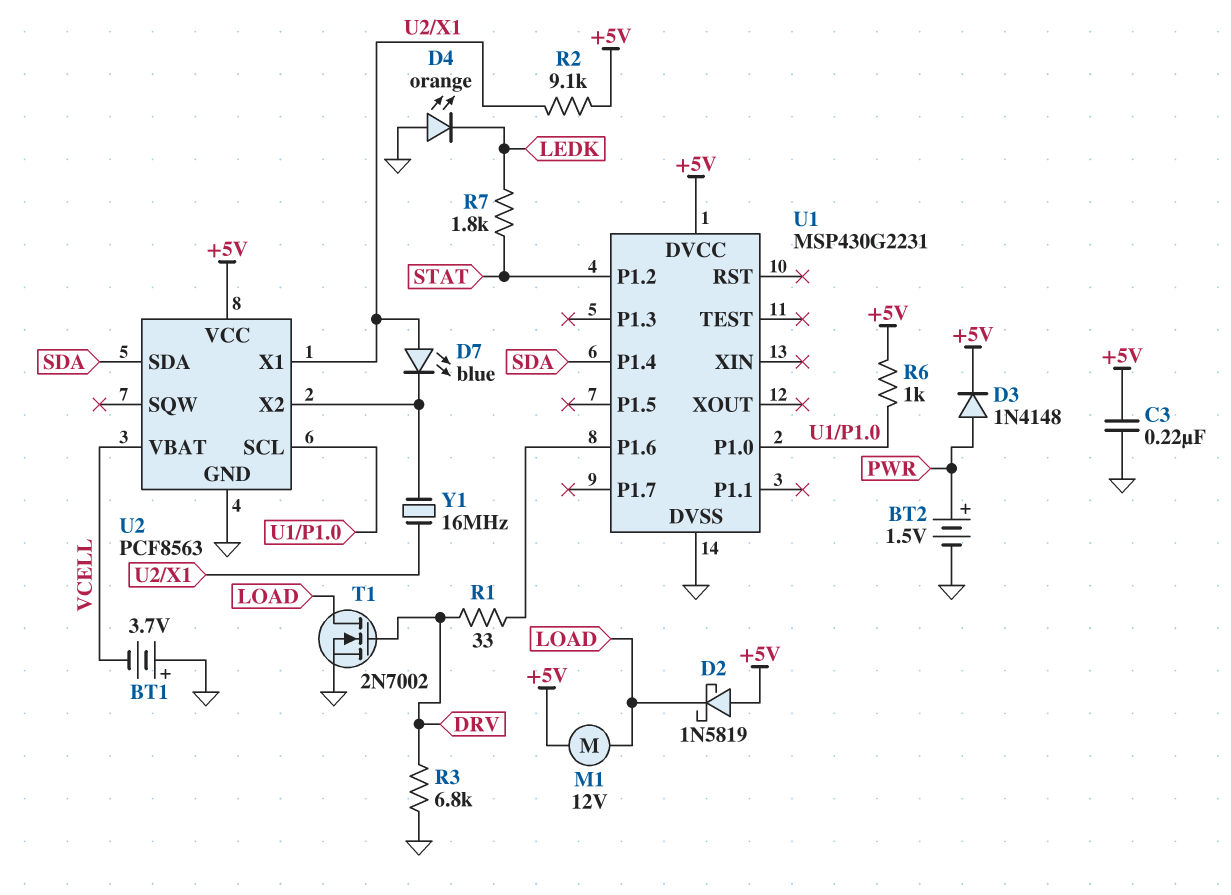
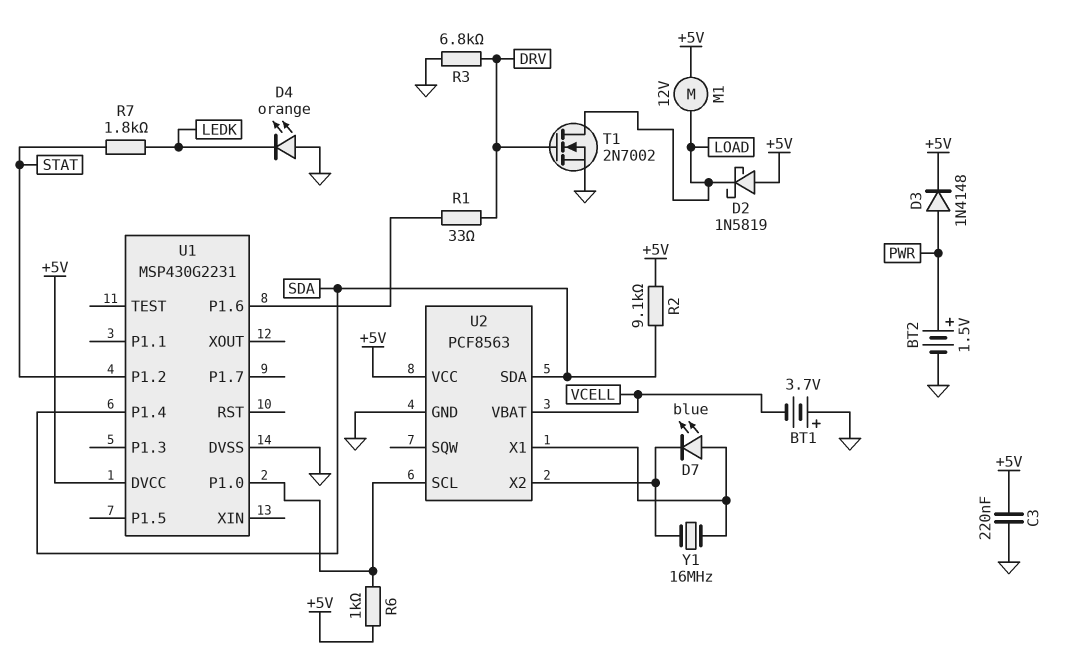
R2: 9.1k (+5V, U2/X1) -> 9.1k (+5V, SDA)

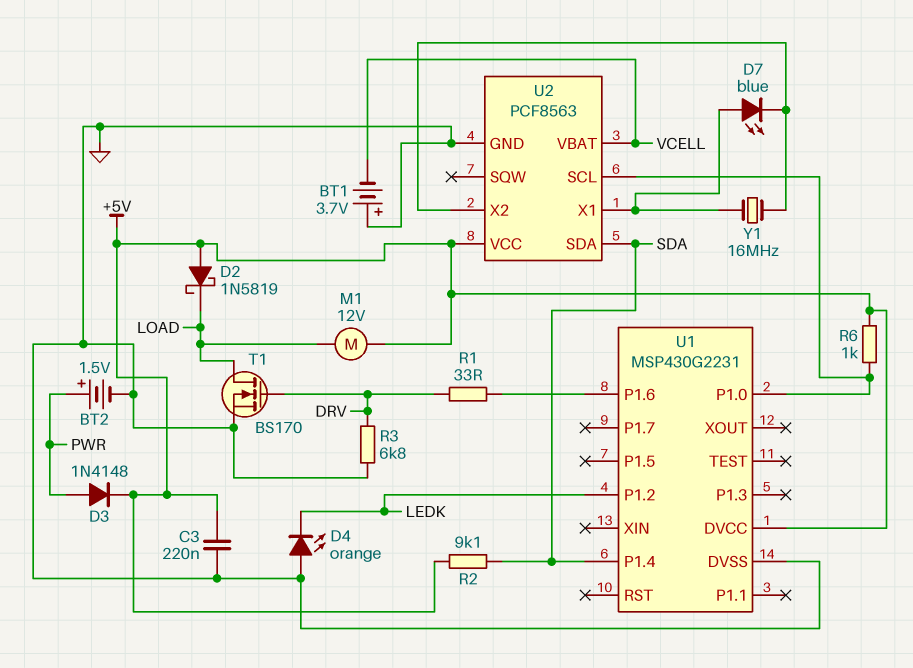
R7: 1.8k (LEDK, STAT) -> none
T1: NMOS 2N7002 (G DRV, D LOAD, S GND) -> NMOS BS170 (G DRV, D LOAD, S GND)
U1 pin P1.2: STAT -> LEDK

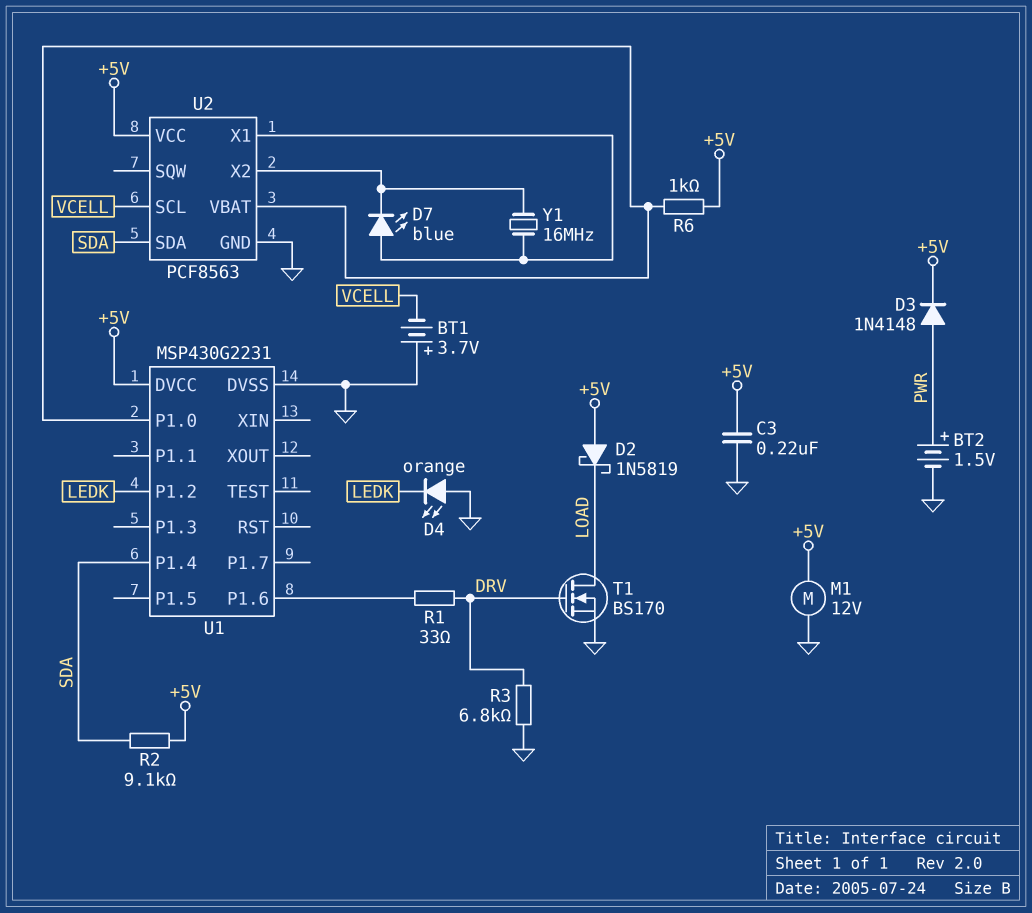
M1: motor 12V (+5V, LOAD) -> motor 12V (+5V, GND)
U2 pin SCL: U1/P1.0 -> VCELL
U2 pin VBAT: VCELL -> U1/P1.0

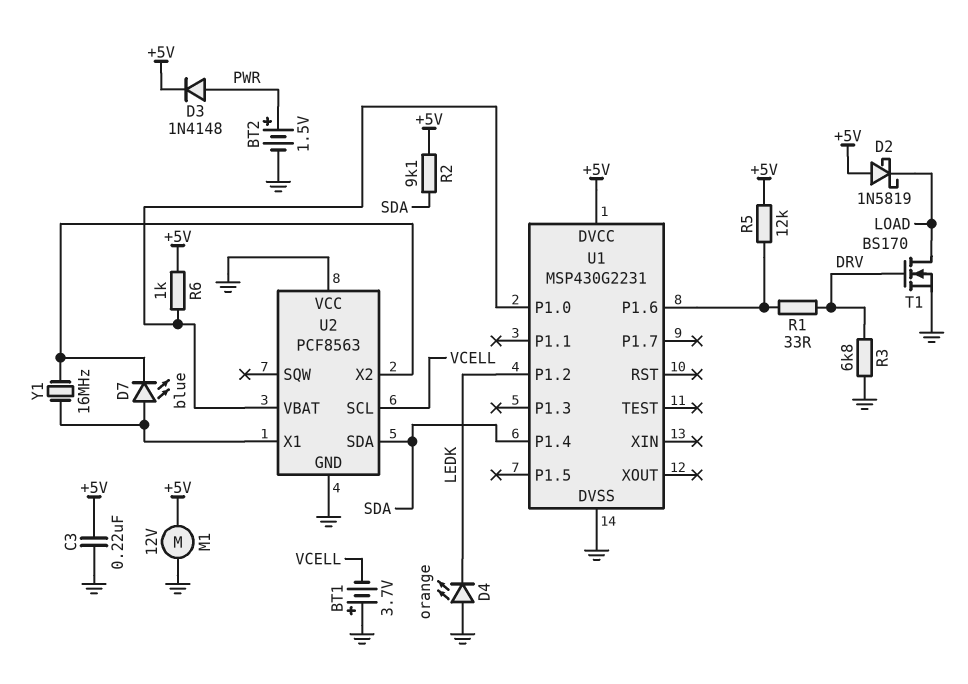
R5: none -> 12k (+5V, U1/P1.6)
U2 pin VCC: +5V -> GND

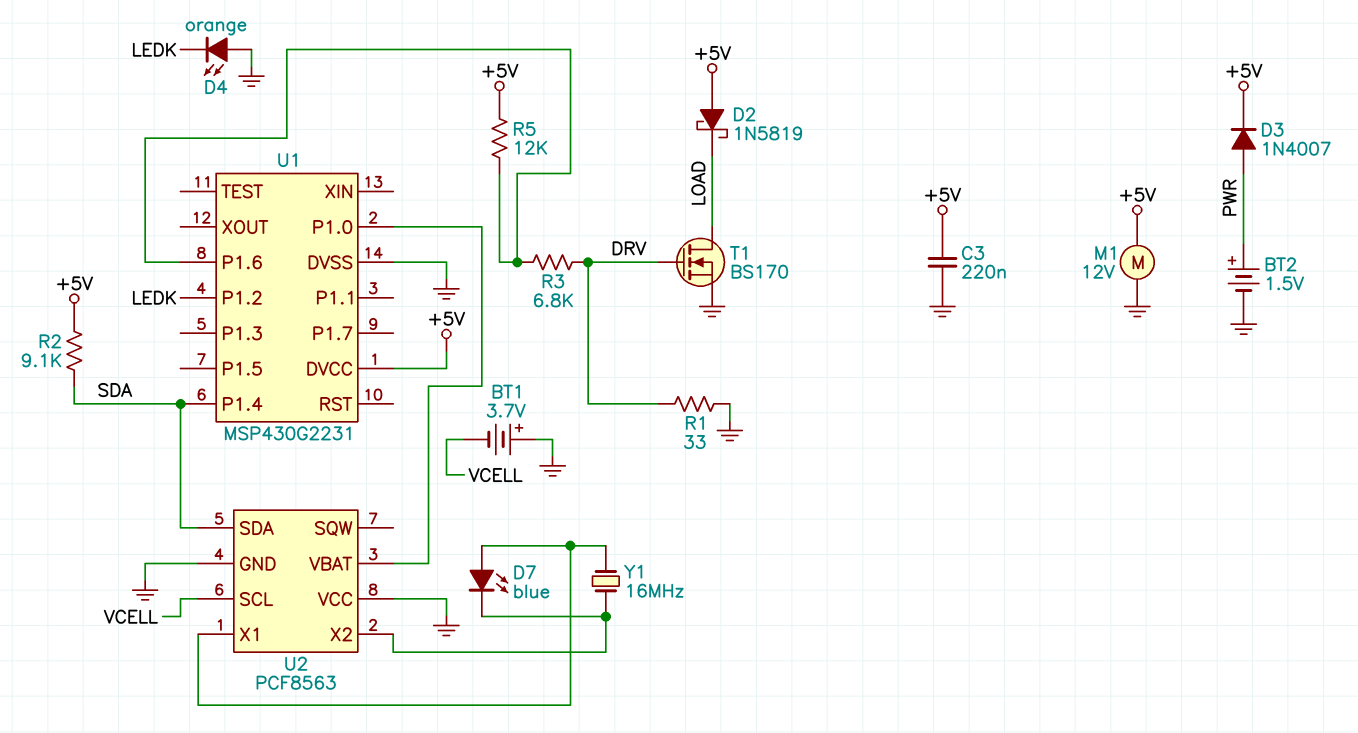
D3: diode 1N4148 (A PWR, K +5V) -> diode 1N4007 (A PWR, K +5V)
R1: 33 (DRV, U1/P1.6) -> 33 (DRV, GND)
R3: 6.8k (DRV, GND) -> 6.8k (DRV, U1/P1.6)
R6: 1k (+5V, U1/P1.0) -> none

